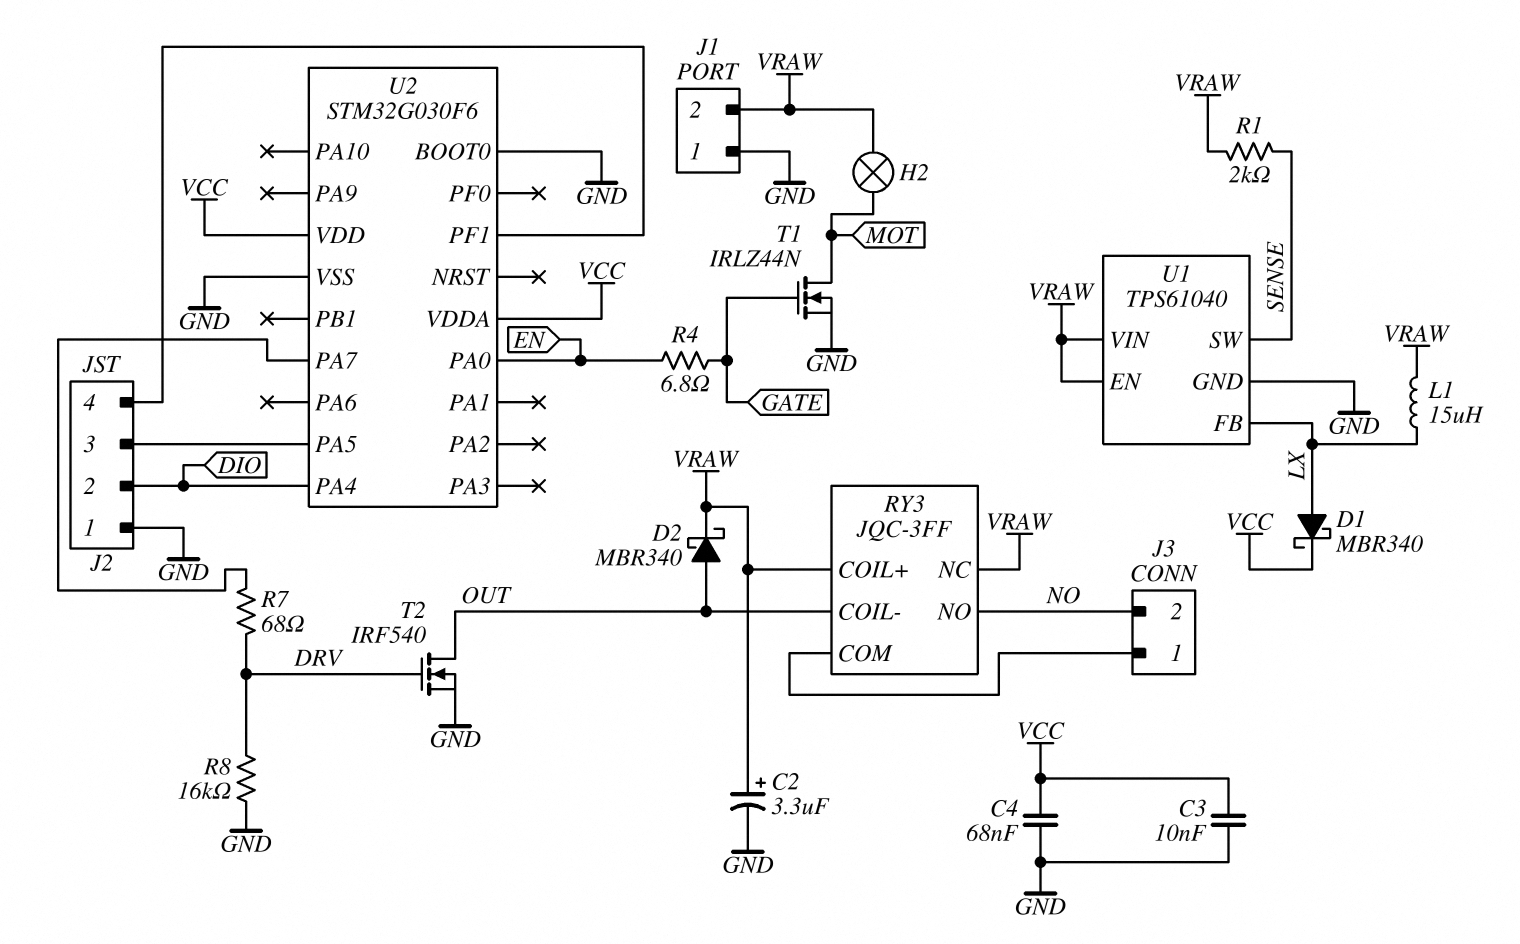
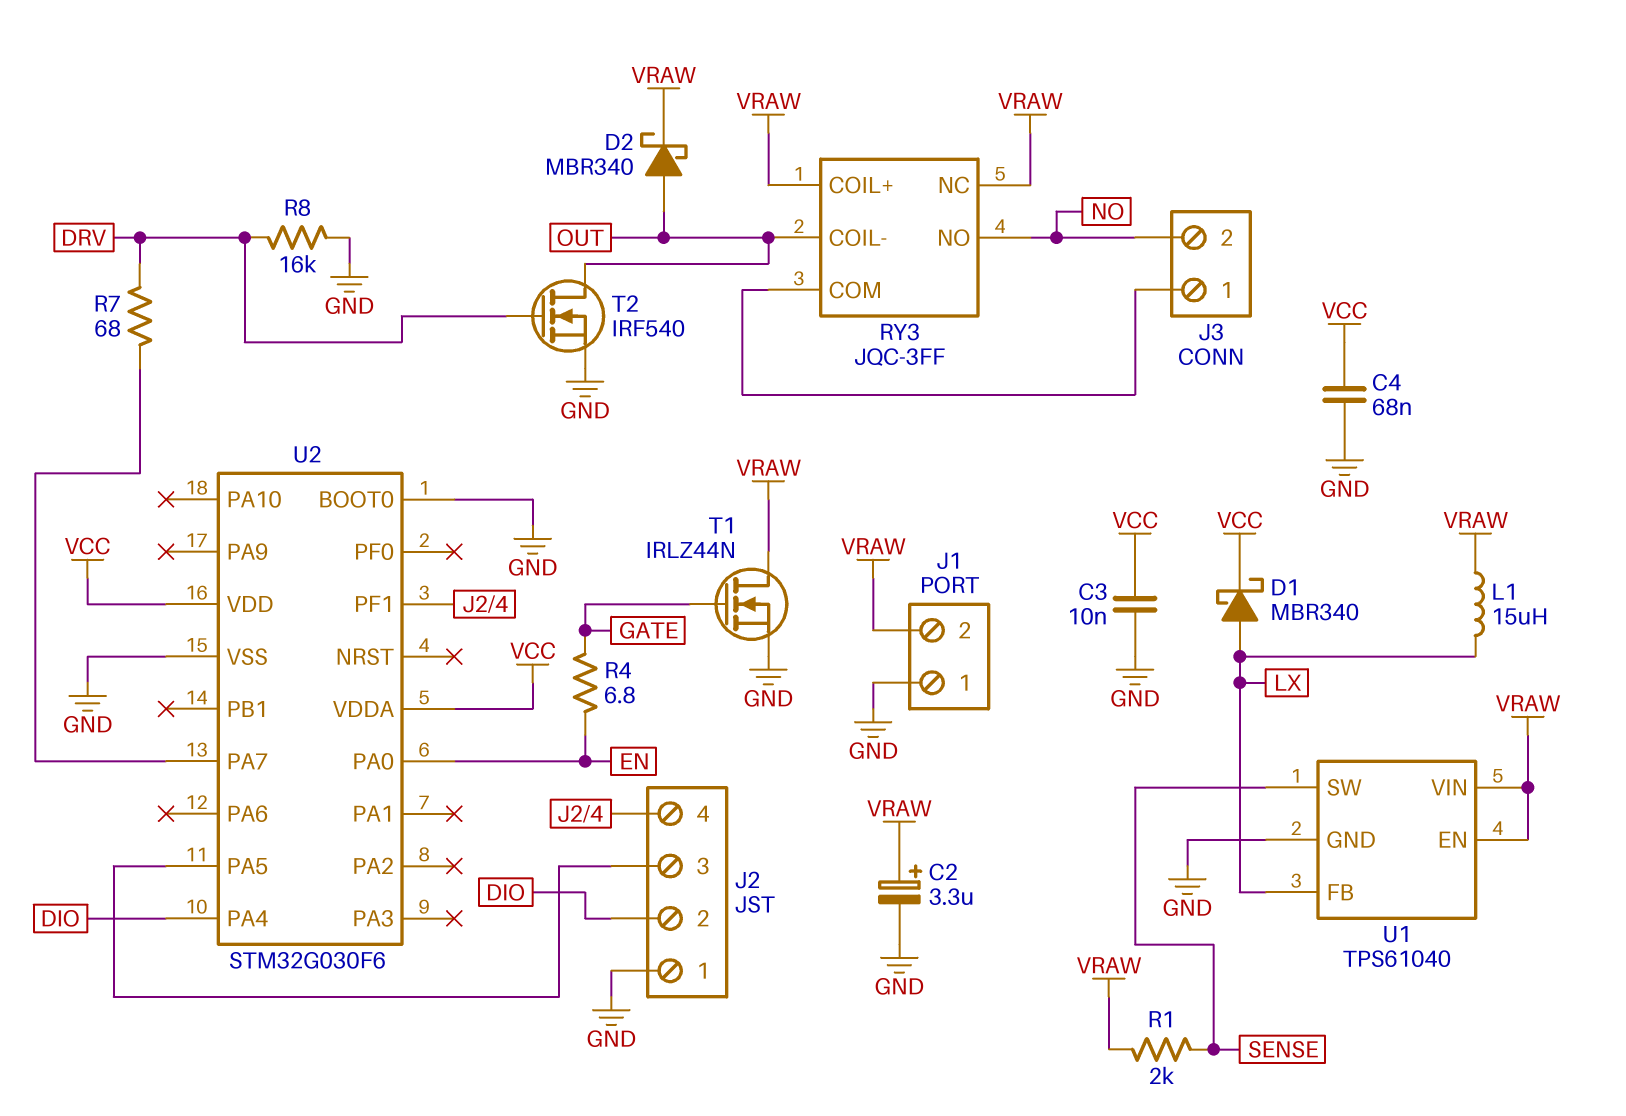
H2: lamp (MOT, VRAW) -> none
T1: NMOS IRLZ44N (G GATE, D MOT, S GND) -> NMOS IRLZ44N (G GATE, D VRAW, S GND)

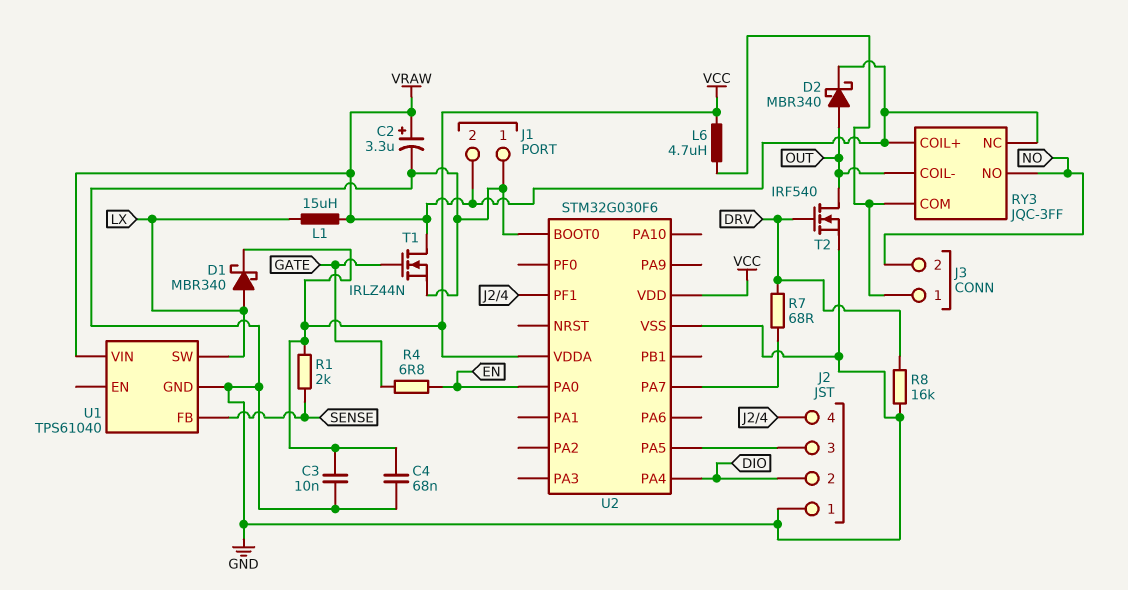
L6: none -> 4.7uH (J3/1, VCC)
R1: 2k (SENSE, VRAW) -> 2k (SENSE, VCC)
U1 pin EN: VRAW -> none
U1 pin FB: LX -> SENSE
U1 pin SW: SENSE -> LX

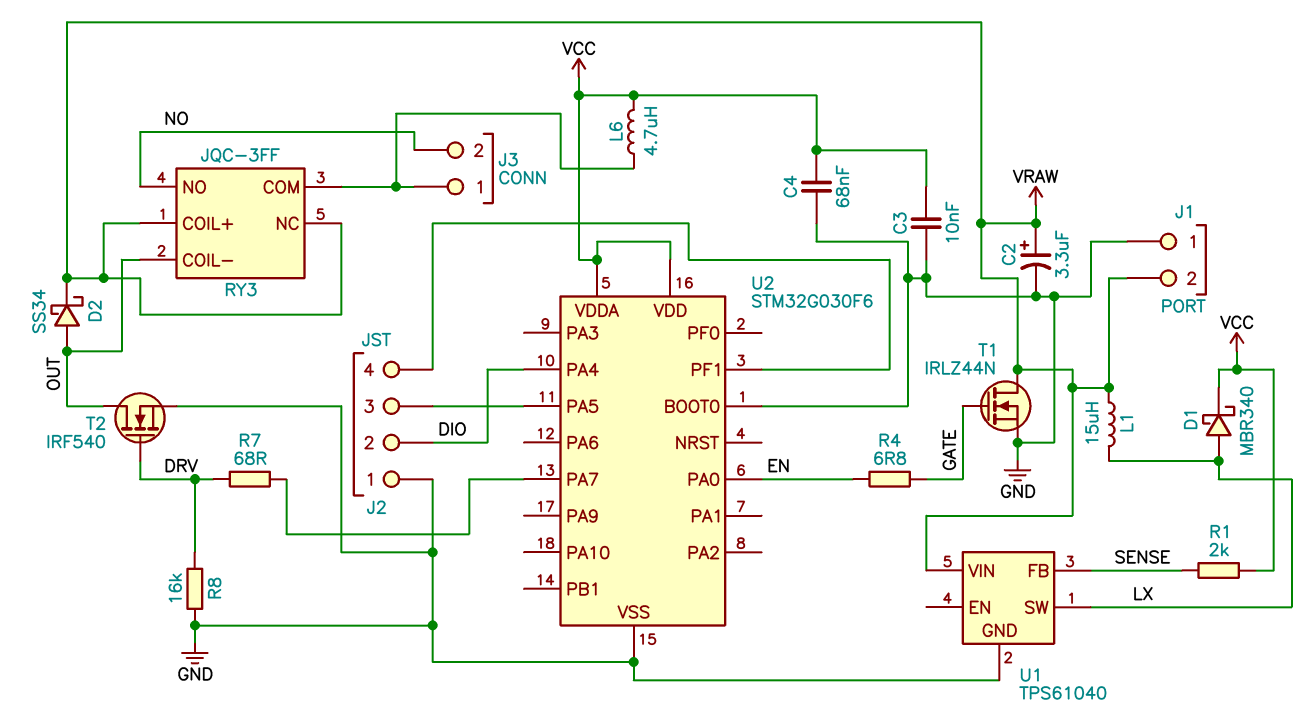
D2: schottky MBR340 (A OUT, K VRAW) -> schottky SS34 (A OUT, K VRAW)

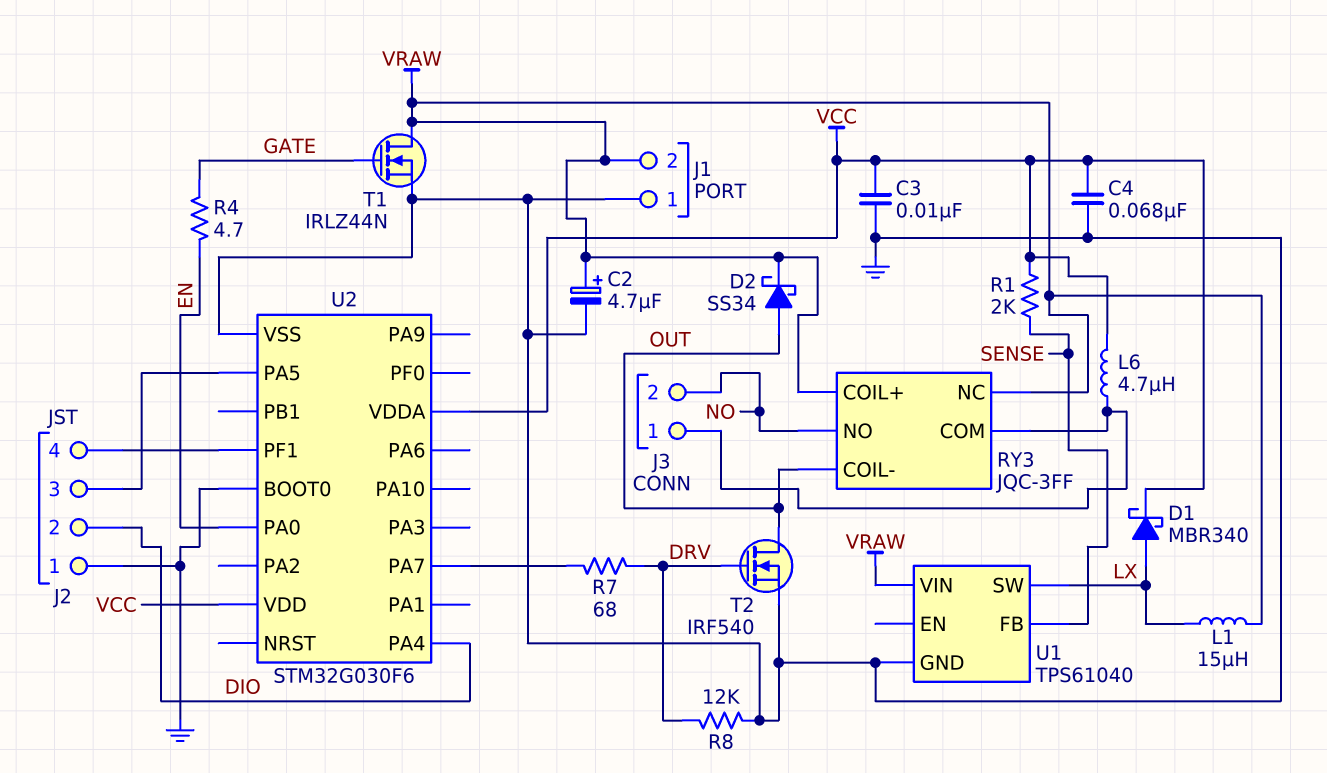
C2: 3.3uF (plus VRAW, minus GND) -> 4.7uF (plus VRAW, minus GND)
R4: 6.8 (EN, GATE) -> 4.7 (EN, GATE)
R8: 16k (DRV, GND) -> 12k (DRV, GND)

